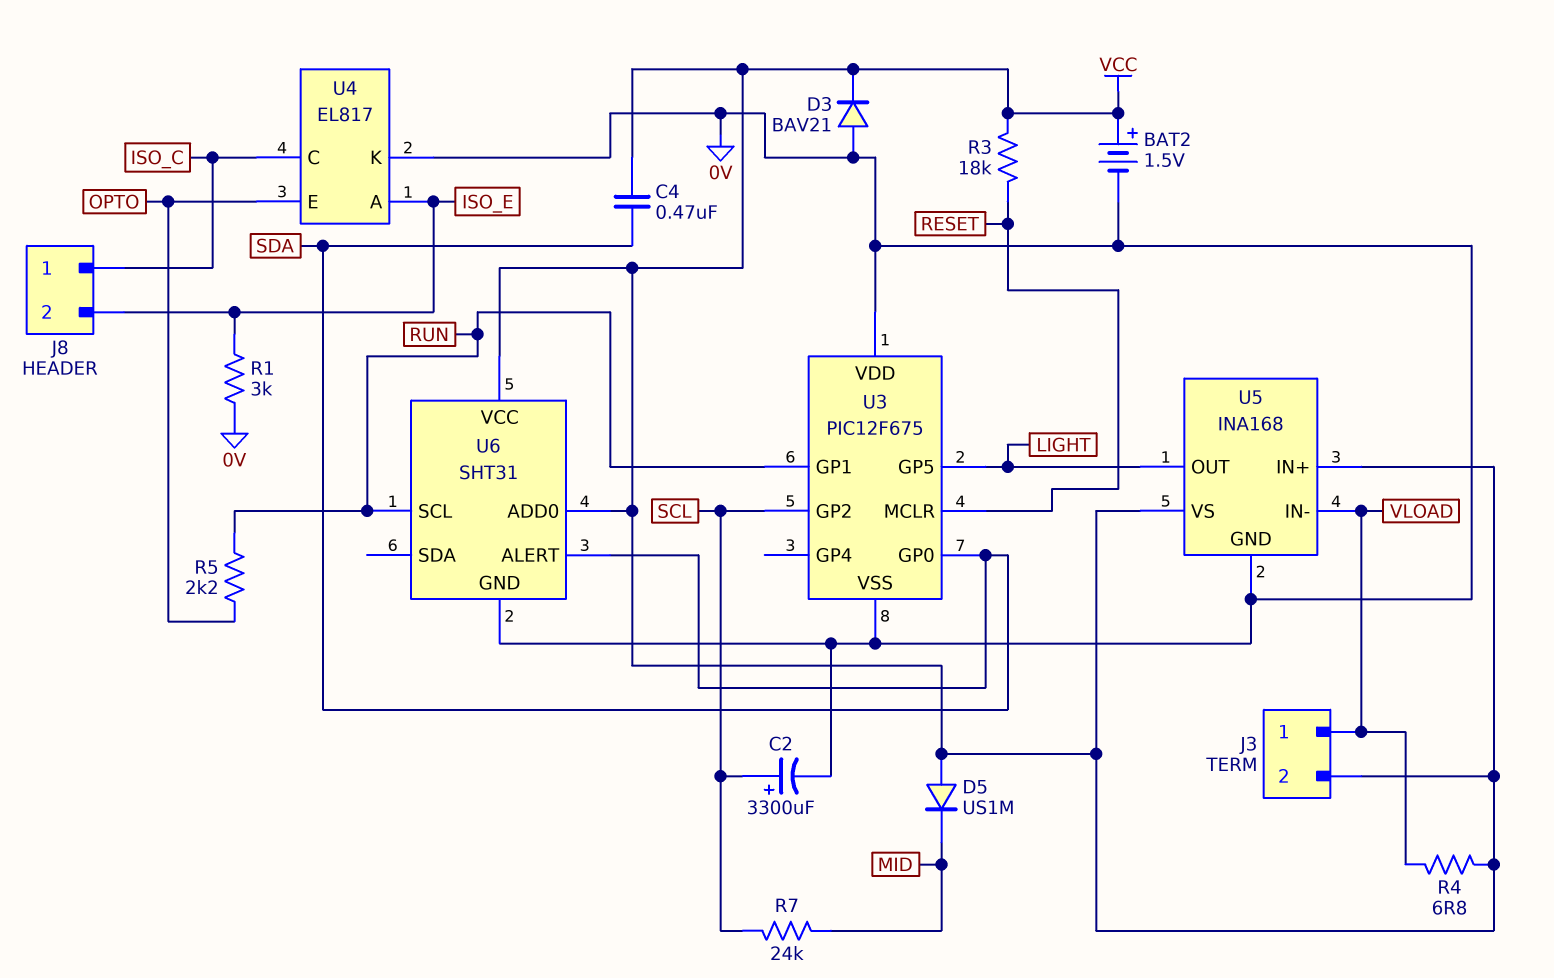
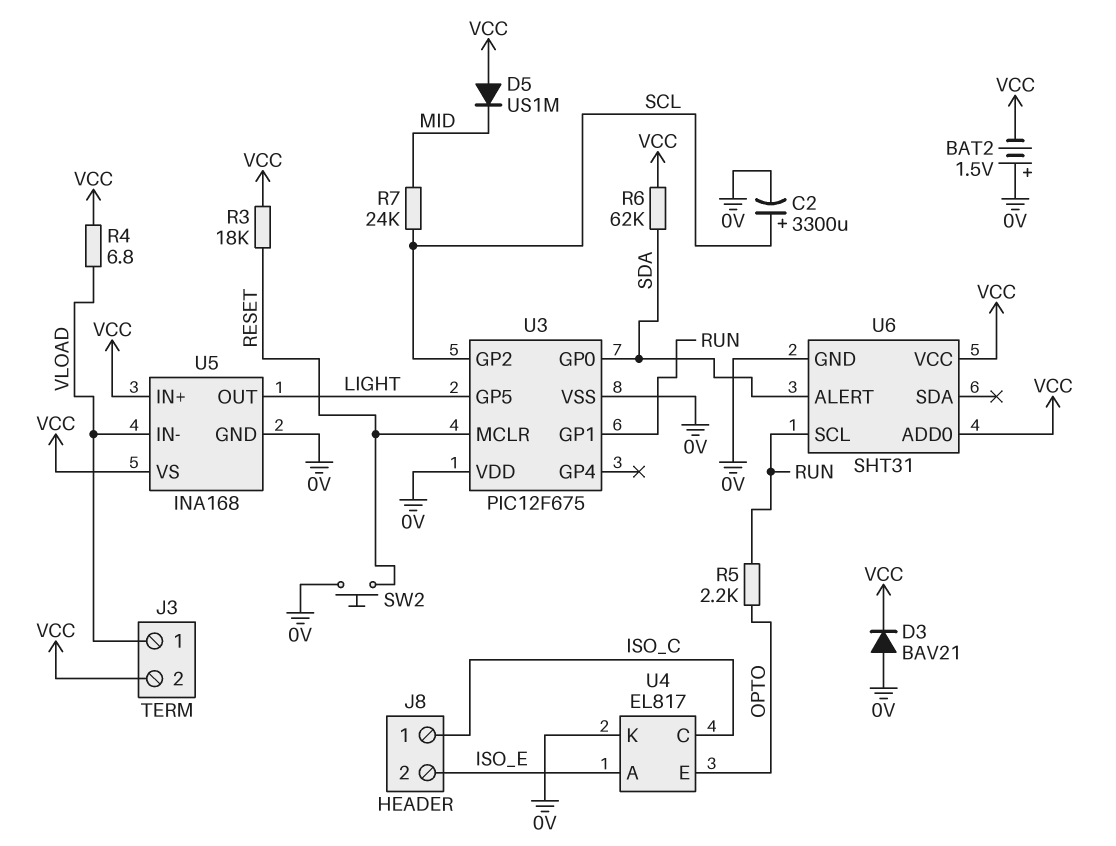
BAT2: 1.5V (plus VCC, minus 0V) -> 1.5V (plus 0V, minus VCC)
C4: 470nF (SDA, VCC) -> none
R1: 3k (0V, ISO_E) -> none
R6: none -> 62k (SDA, VCC)
SW2: none -> button (0V, RESET)

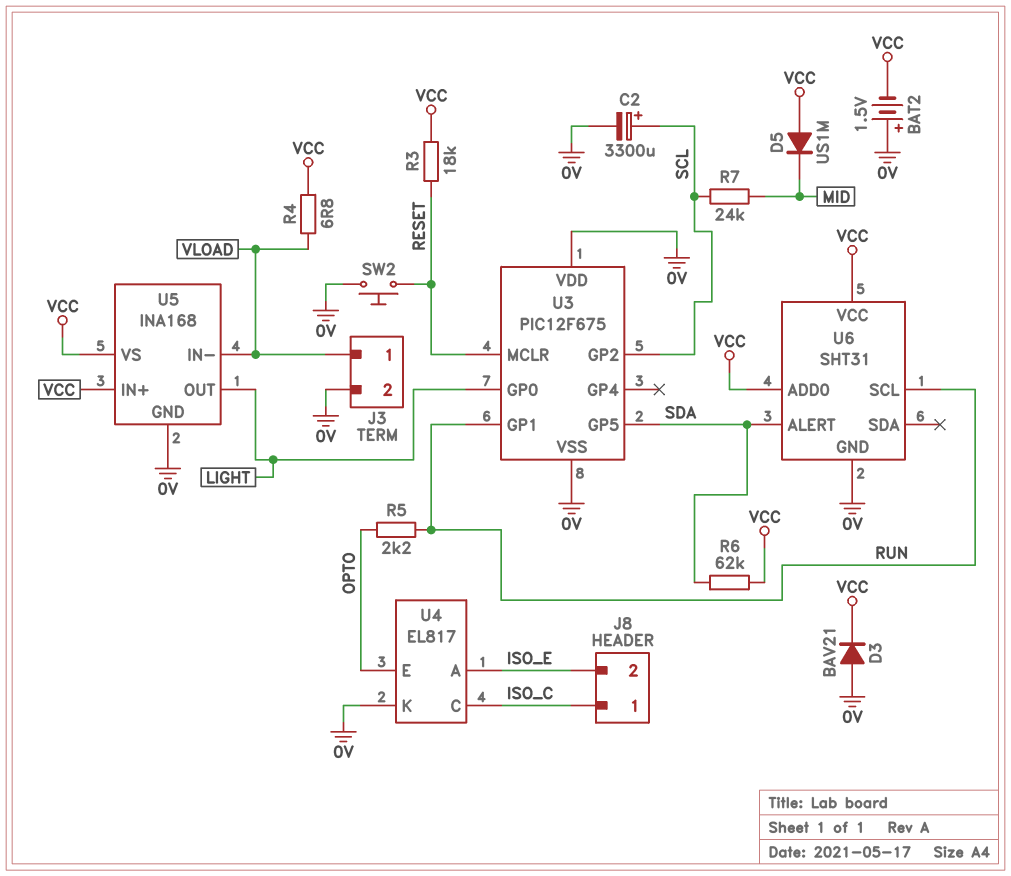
J3 pin 2: VCC -> 0V
U3 pin GP0: SDA -> LIGHT
U3 pin GP5: LIGHT -> SDA

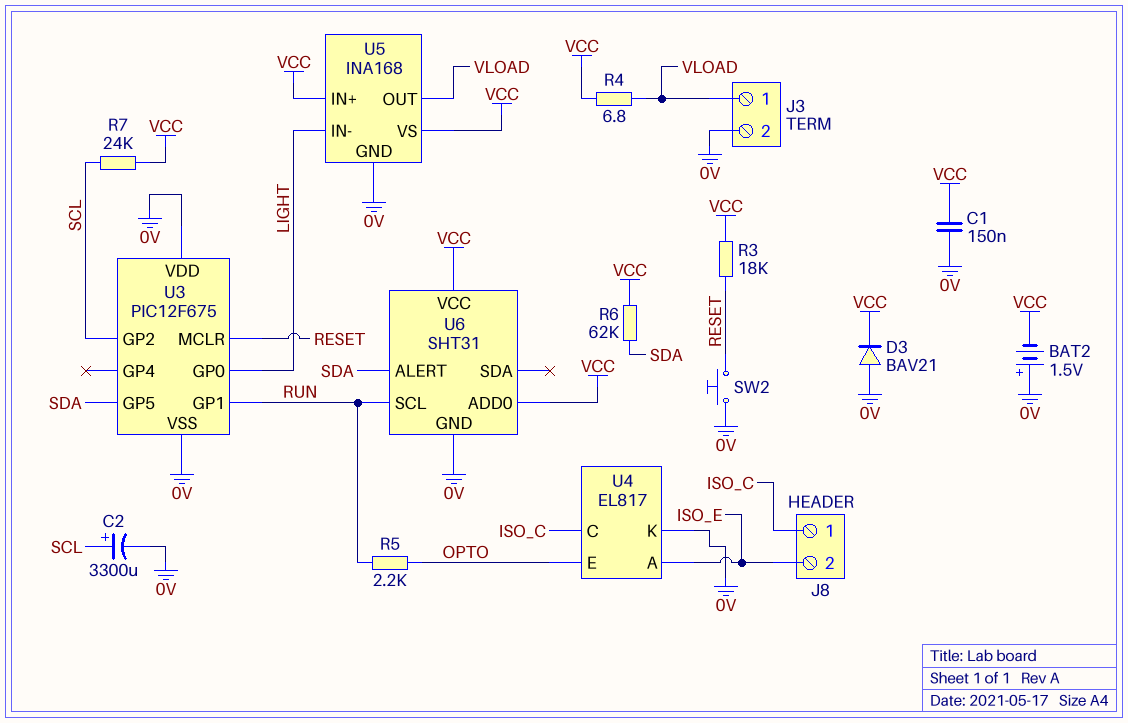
C1: none -> 150nF (0V, VCC)
D5: diode US1M (A VCC, K MID) -> none
R7: 24k (MID, SCL) -> 24k (SCL, VCC)
U5 pin IN-: VLOAD -> LIGHT
U5 pin OUT: LIGHT -> VLOAD

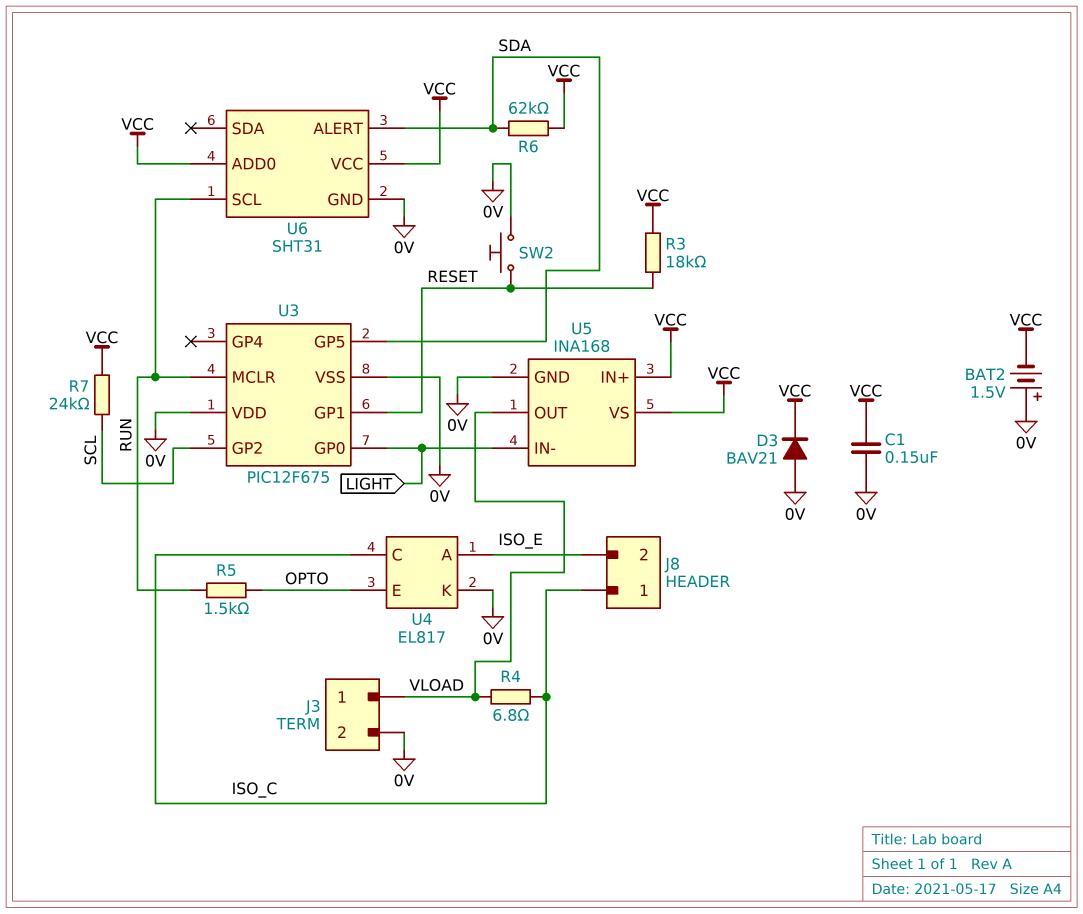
C2: 3300uF (plus SCL, minus 0V) -> none
R4: 6.8 (VCC, VLOAD) -> 6.8 (ISO_C, VLOAD)
R5: 2.2k (OPTO, RUN) -> 1.5k (OPTO, RUN)
U3 pin GP1: RUN -> RESET
U3 pin MCLR: RESET -> RUN

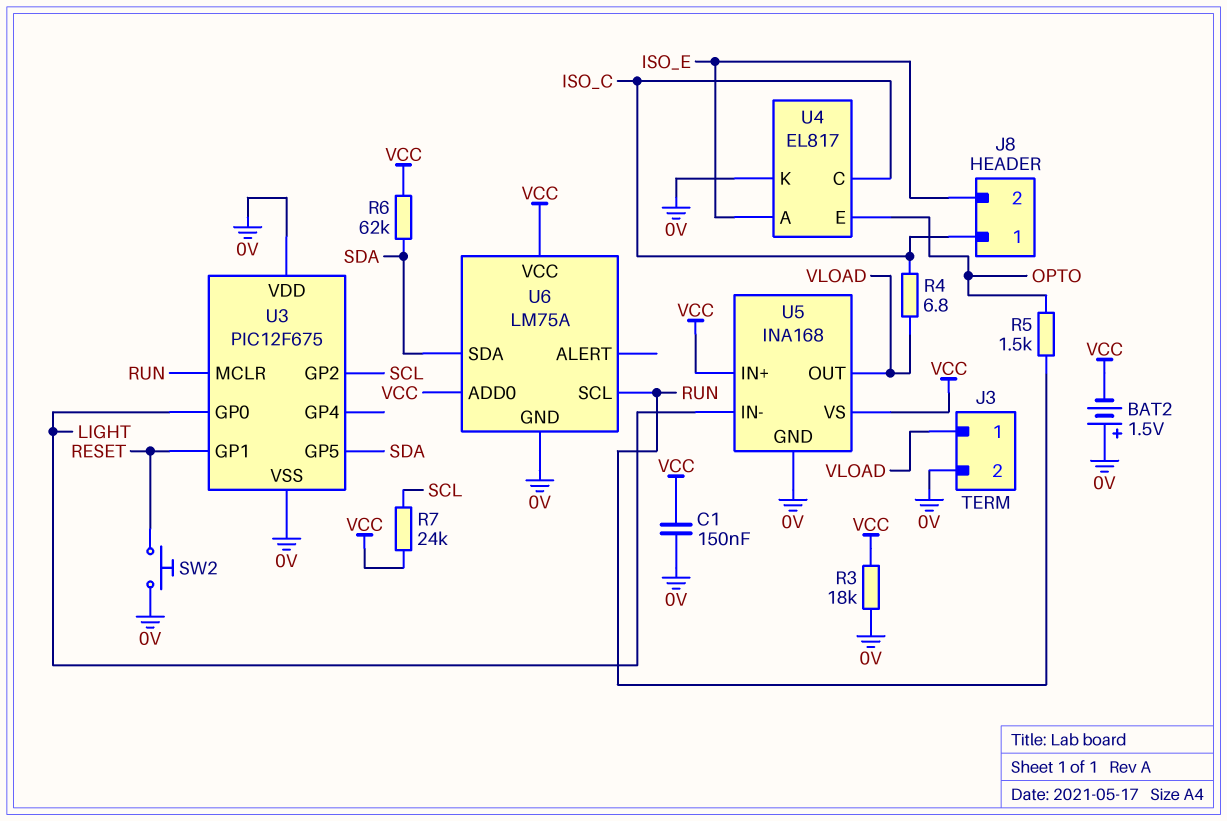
D3: diode BAV21 (A 0V, K VCC) -> none
R3: 18k (RESET, VCC) -> 18k (0V, VCC)
U6: SHT31 -> LM75A
U6 pin ALERT: SDA -> none
U6 pin SDA: none -> SDA

